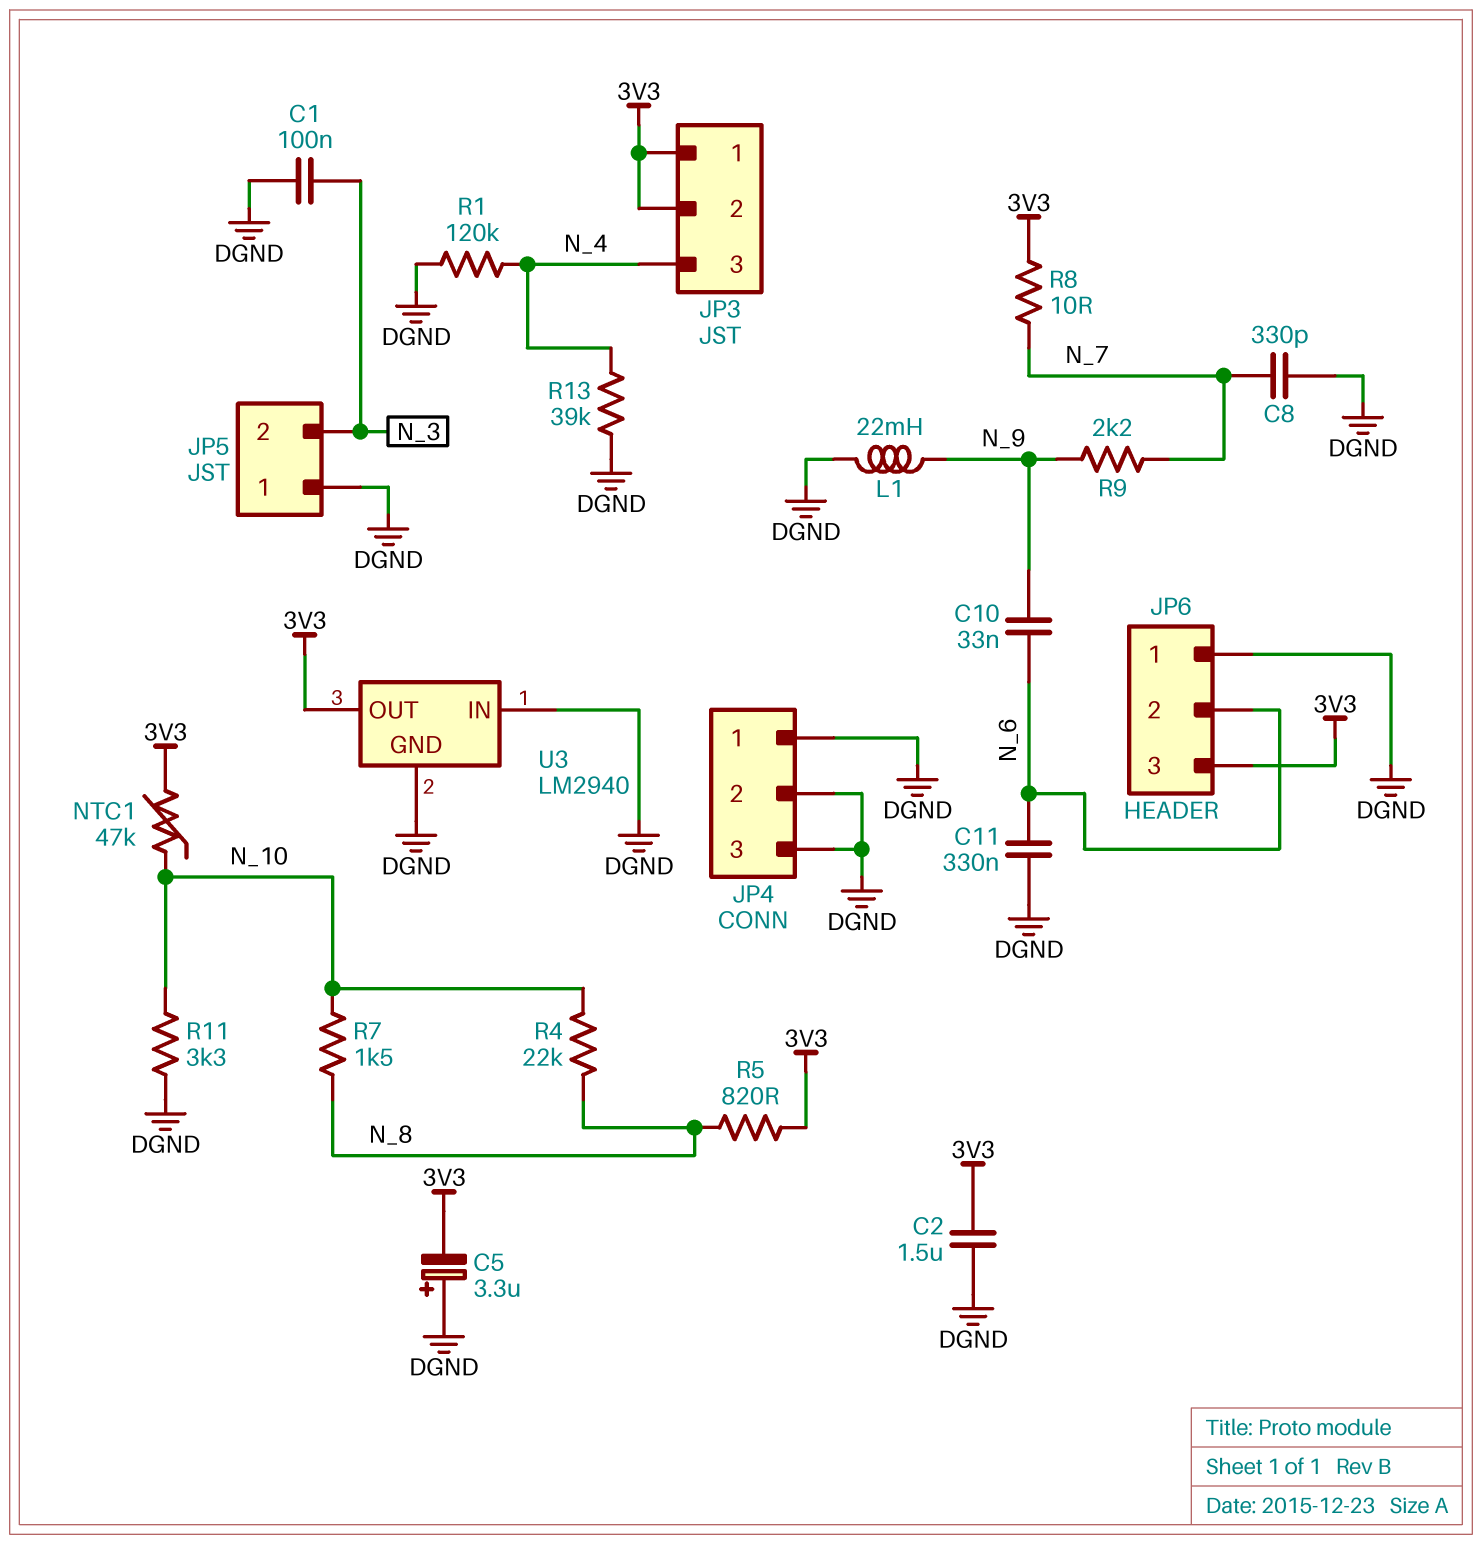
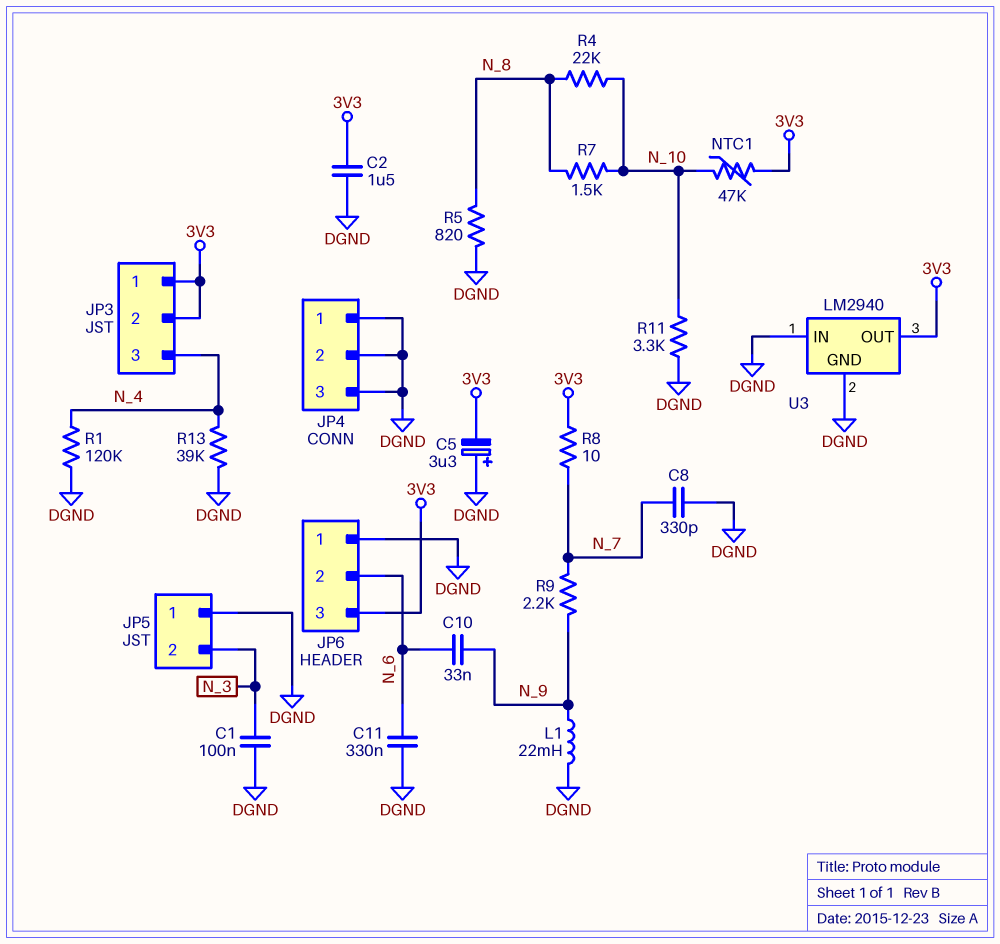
R5: 820 (3V3, N_8) -> 820 (DGND, N_8)

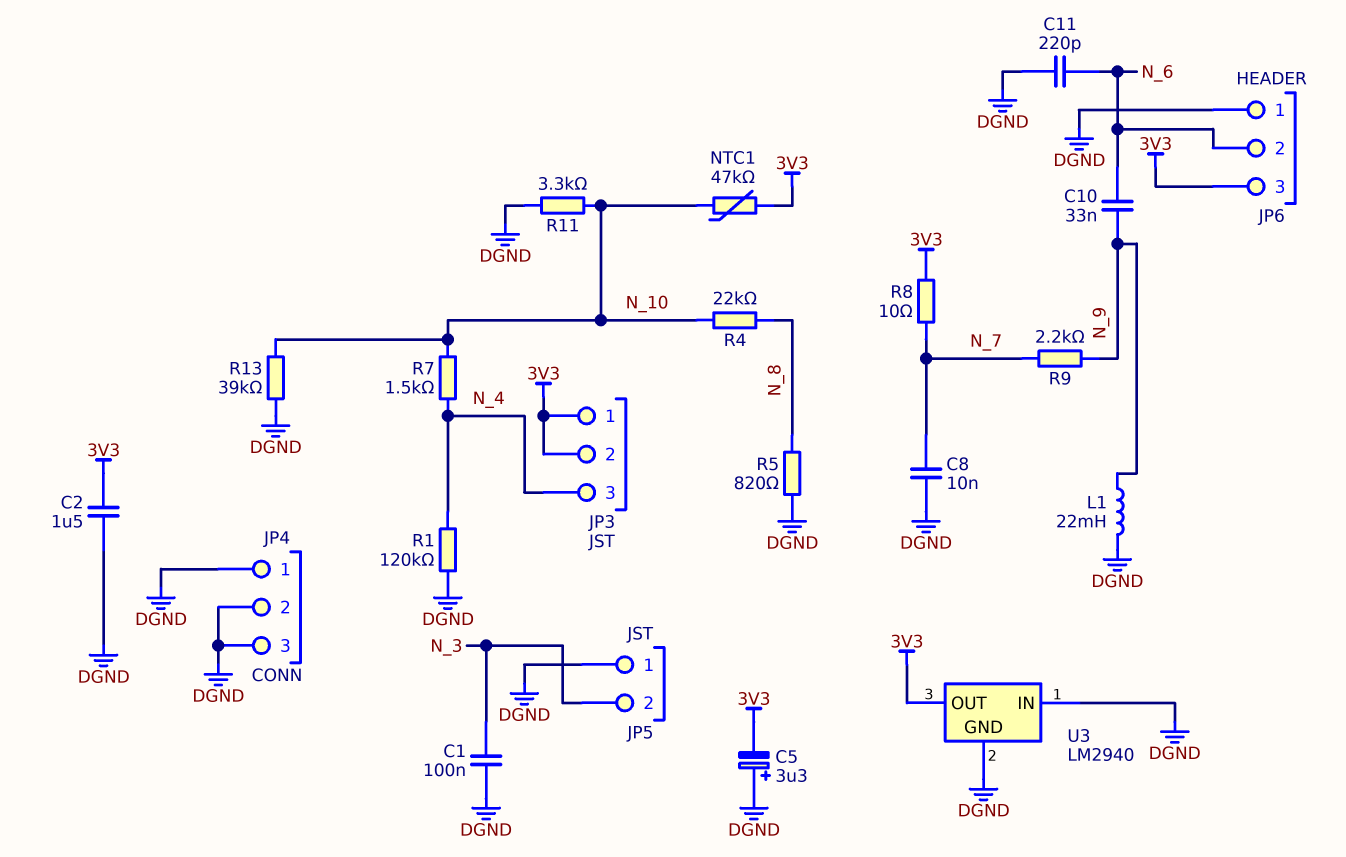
C8: 330pF (DGND, N_7) -> 10nF (DGND, N_7)
C11: 330nF (DGND, N_6) -> 220pF (DGND, N_6)
R7: 1.5k (N_8, N_10) -> 1.5k (N_4, N_10)
R13: 39k (DGND, N_4) -> 39k (DGND, N_10)

